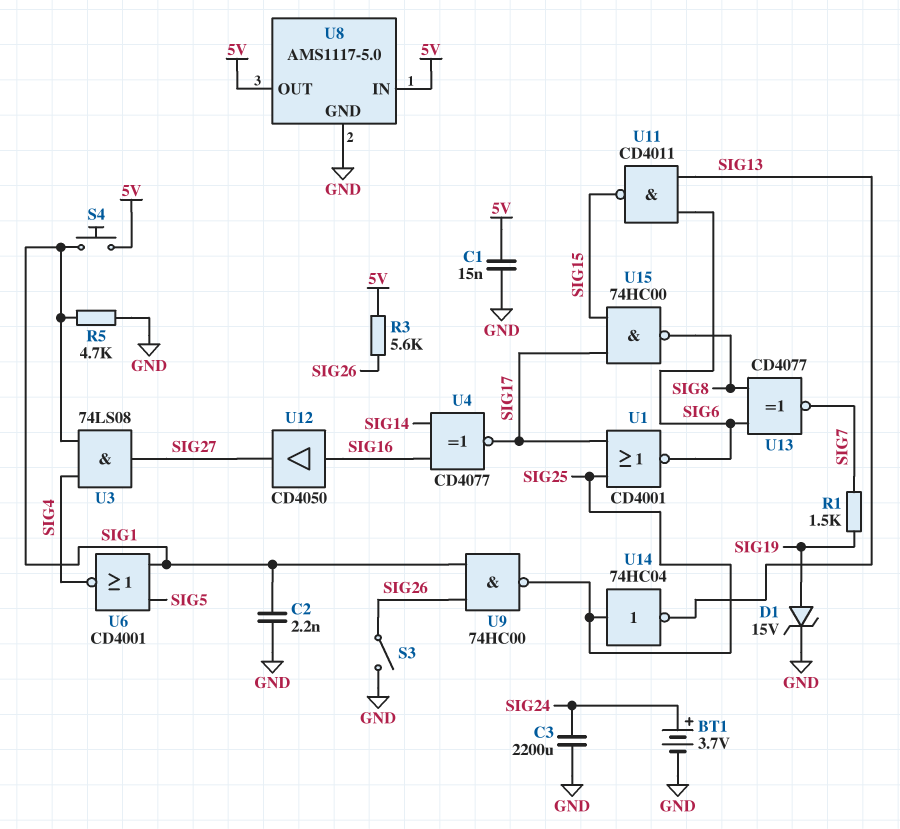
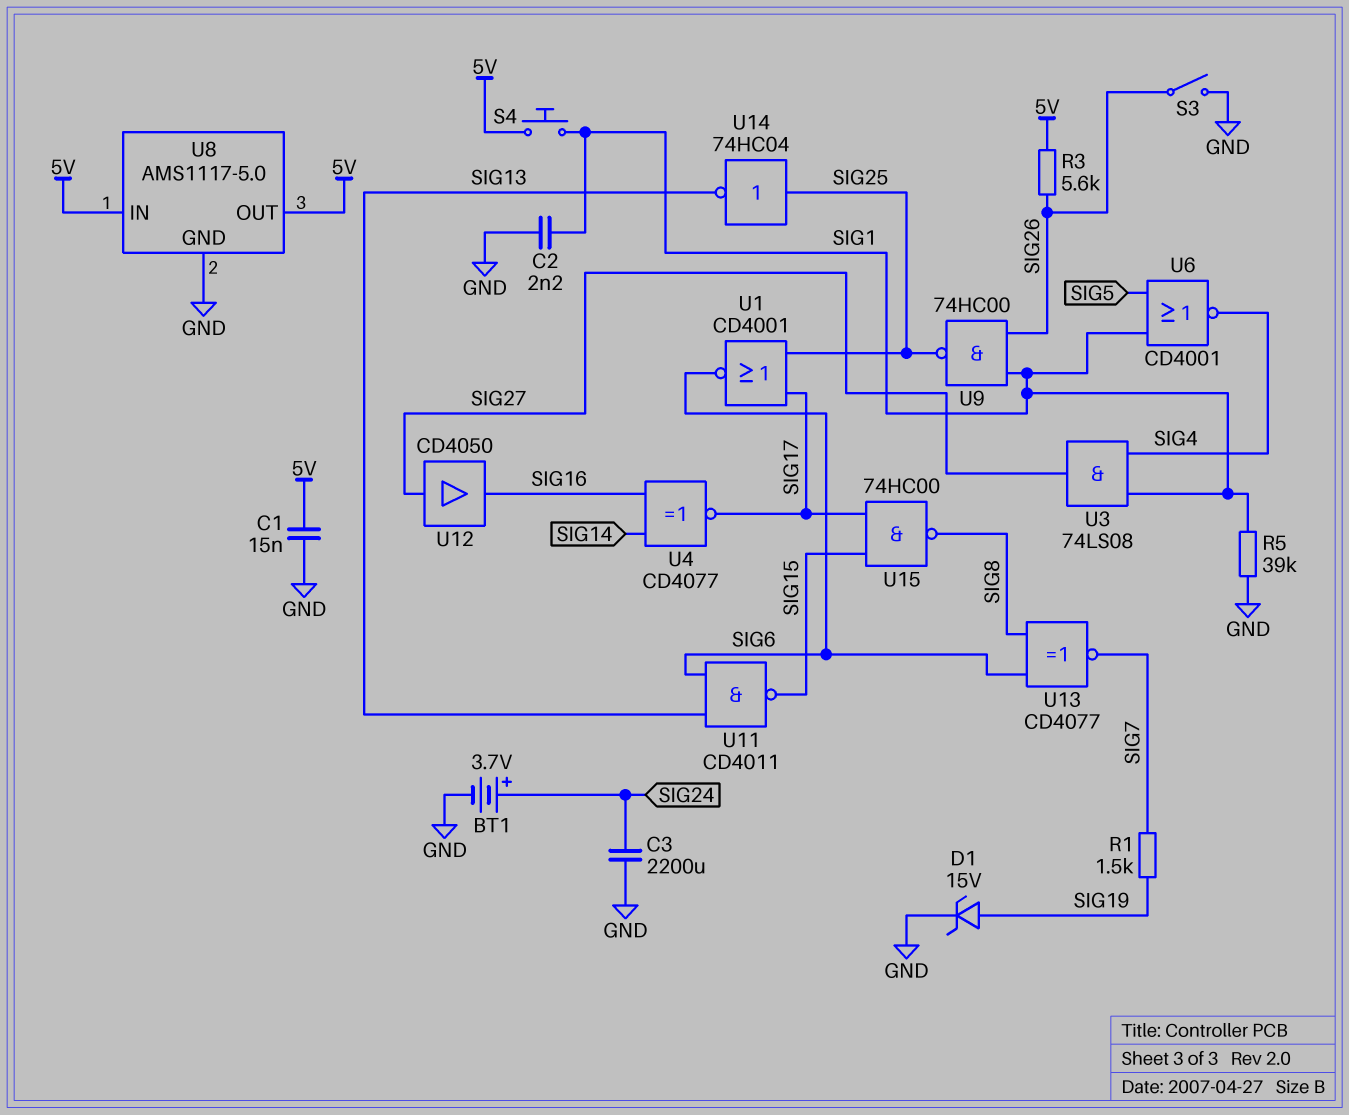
R5: 4.7k (GND, SIG1) -> 39k (GND, SIG1)
U12: buffer CD4050 (in SIG16, out SIG27) -> buffer CD4050 (in SIG27, out SIG16)

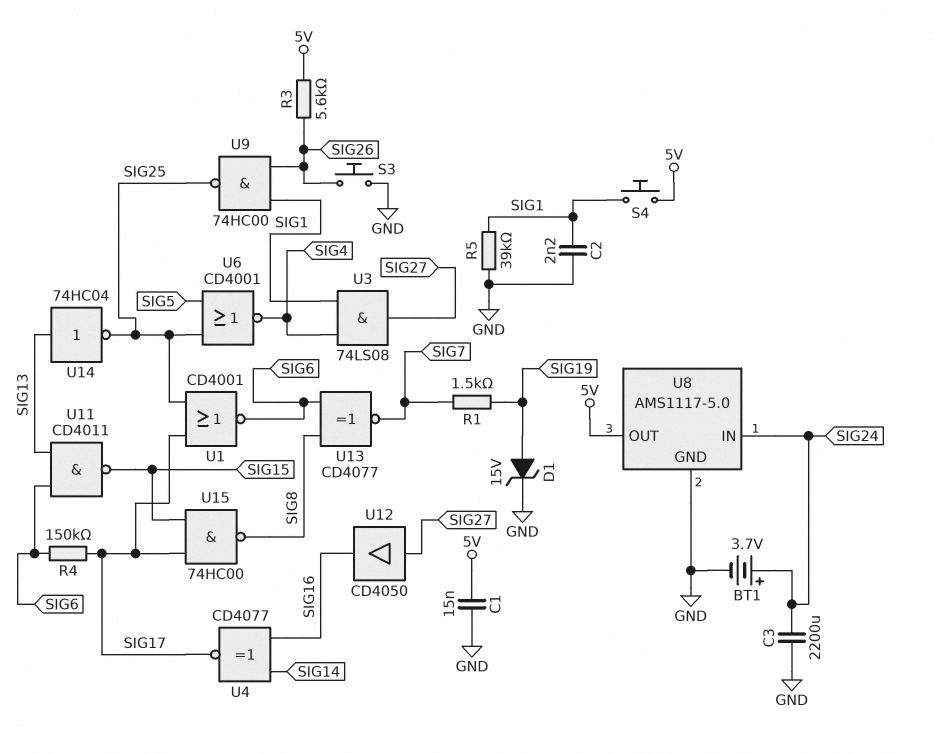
R4: none -> 150k (SIG6, SIG17)
S3: switch (GND, SIG26) -> button (GND, SIG26)
U6: NOR CD4001 (in SIG1, in SIG5, out SIG4) -> NOR CD4001 (in SIG5, in SIG25, out SIG4)
U8 pin IN: 5V -> SIG24
U14: NOT 74HC04 (in SIG25, out SIG13) -> NOT 74HC04 (in SIG13, out SIG25)

